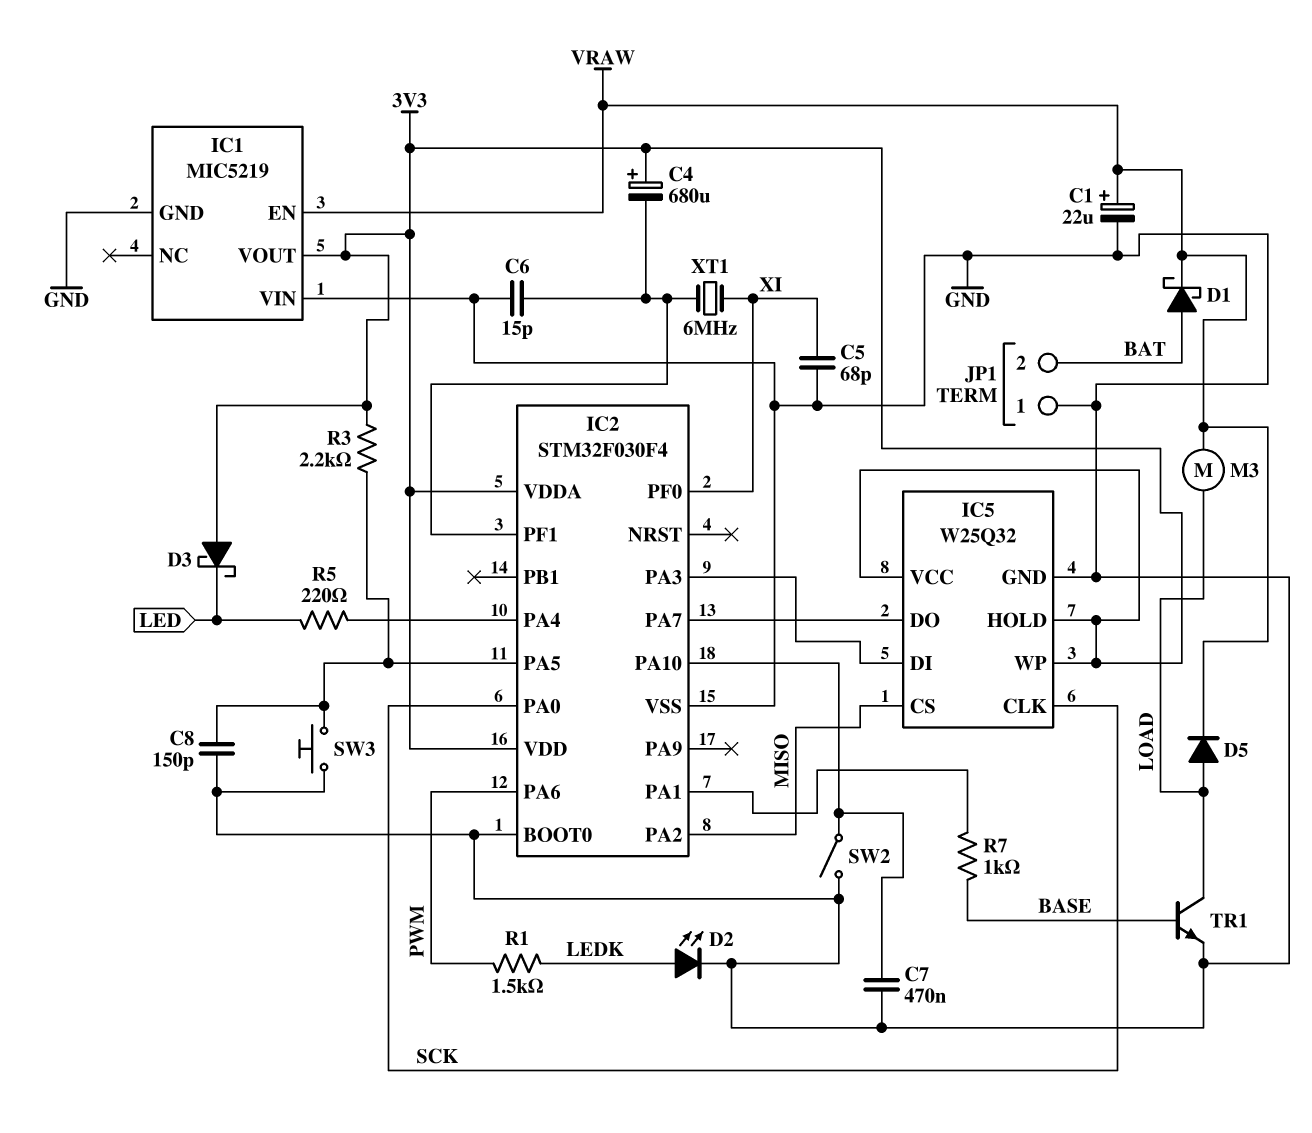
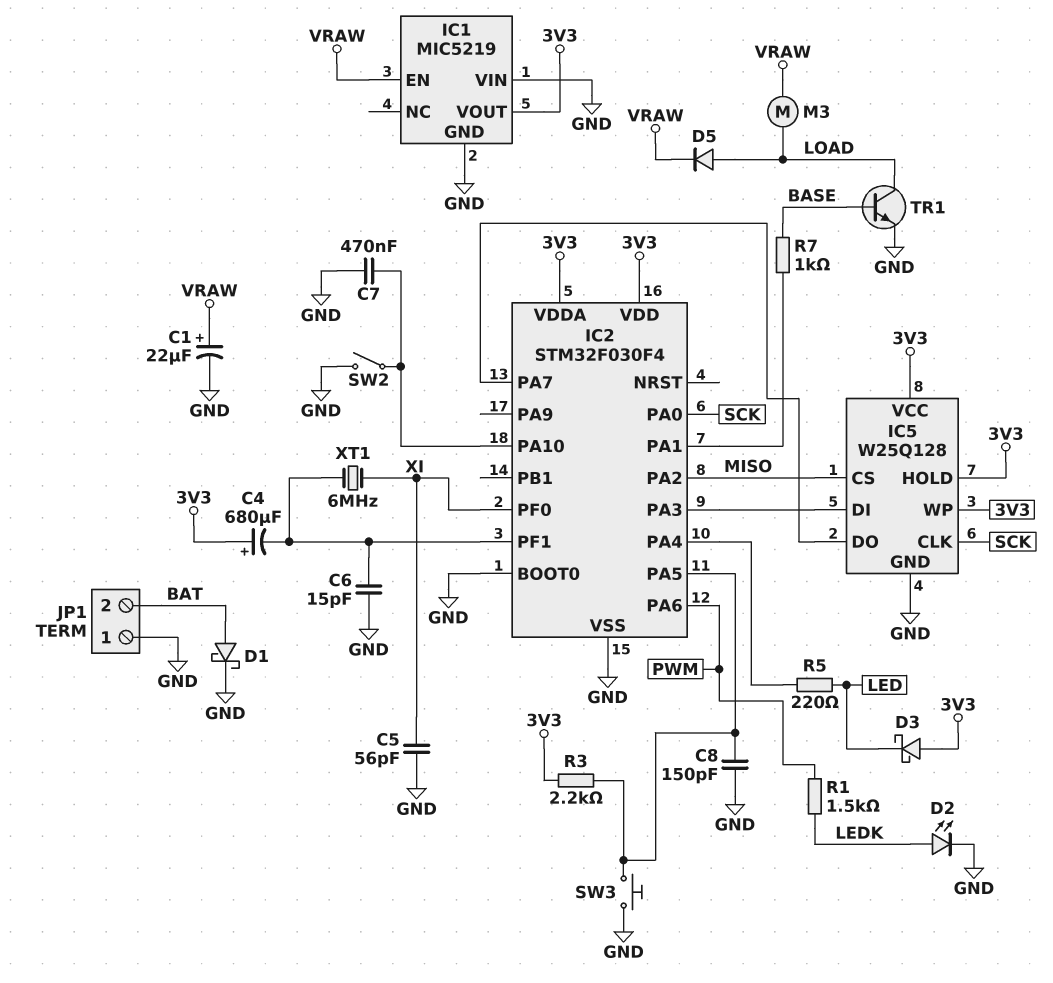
C5: 68pF (GND, XI) -> 56pF (GND, XI)
D1: schottky (A BAT, K VRAW) -> schottky (A BAT, K GND)
IC5: W25Q32 -> W25Q128

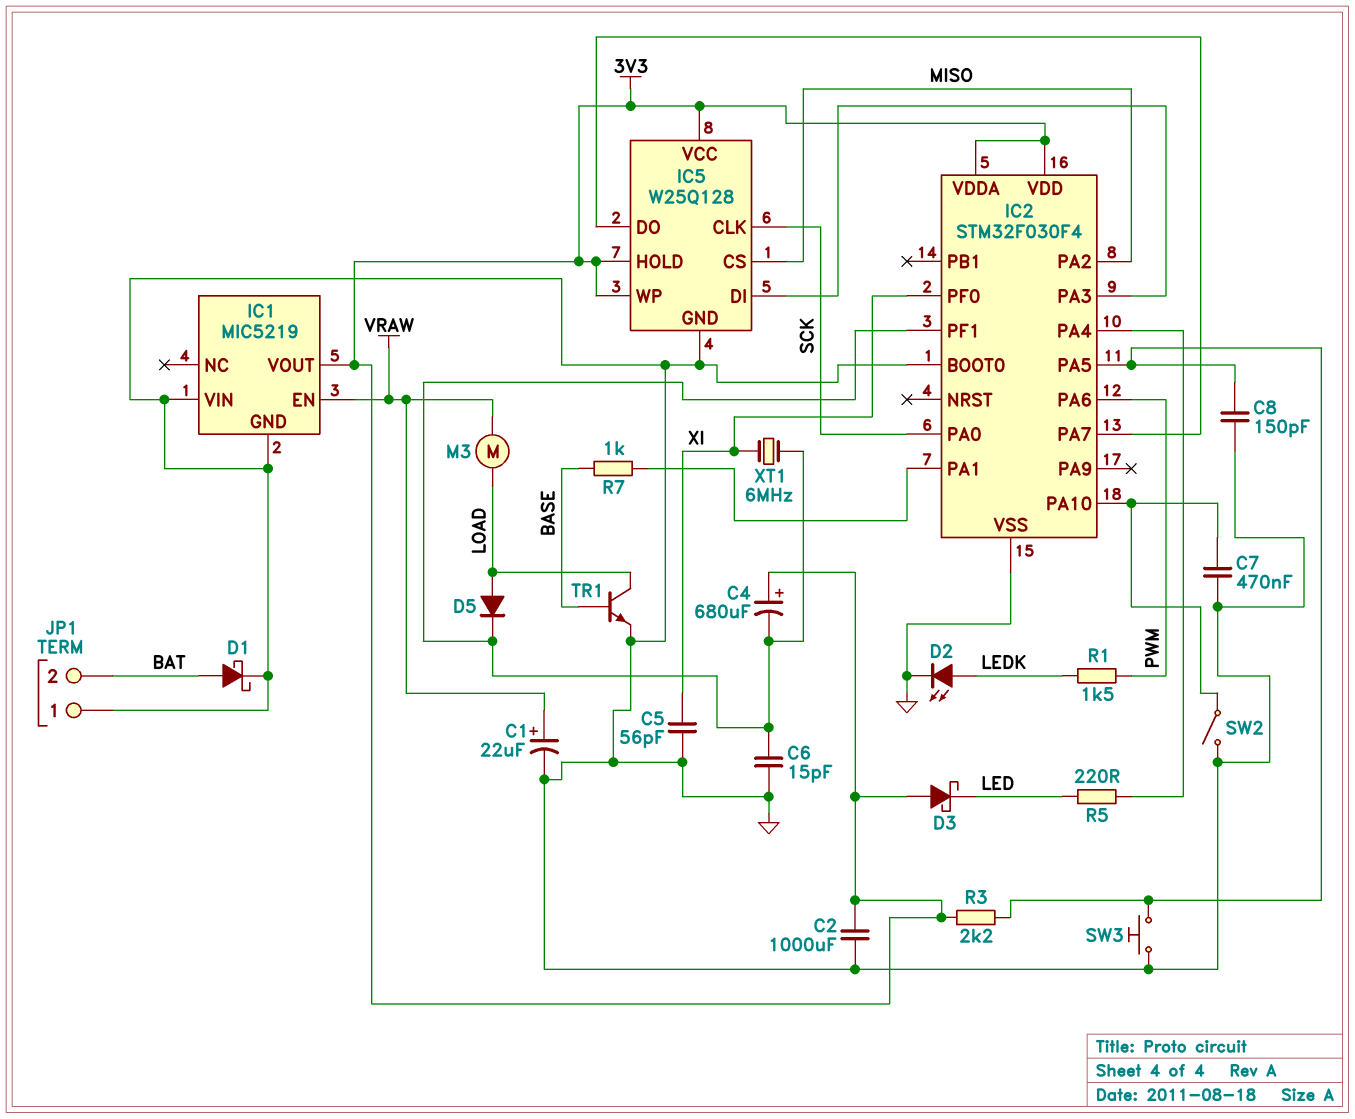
C2: none -> 1000uF (3V3, GND)
D5: diode (A LOAD, K VRAW) -> diode (A LOAD, K IC2/PF1)

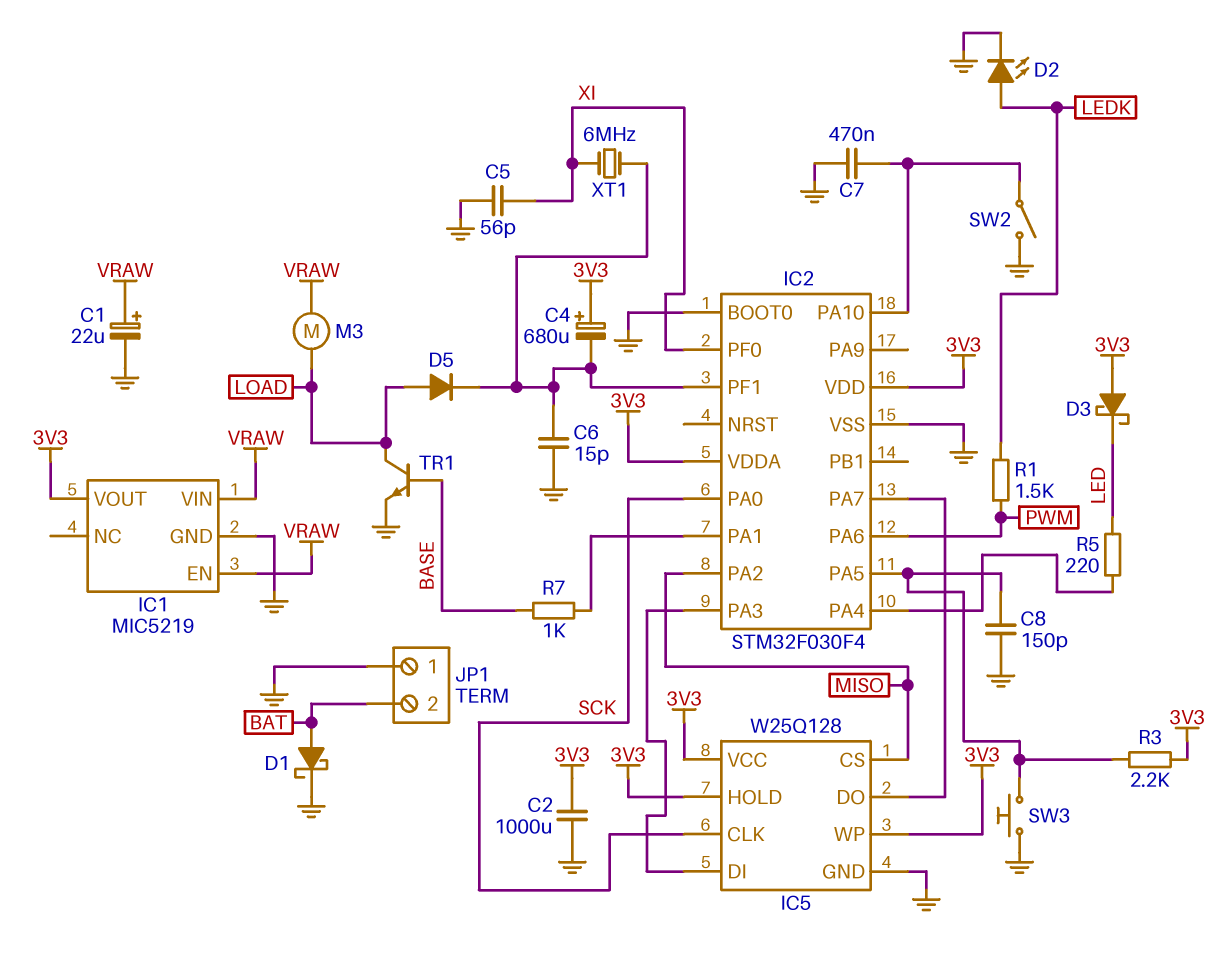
IC1 pin VIN: GND -> VRAW

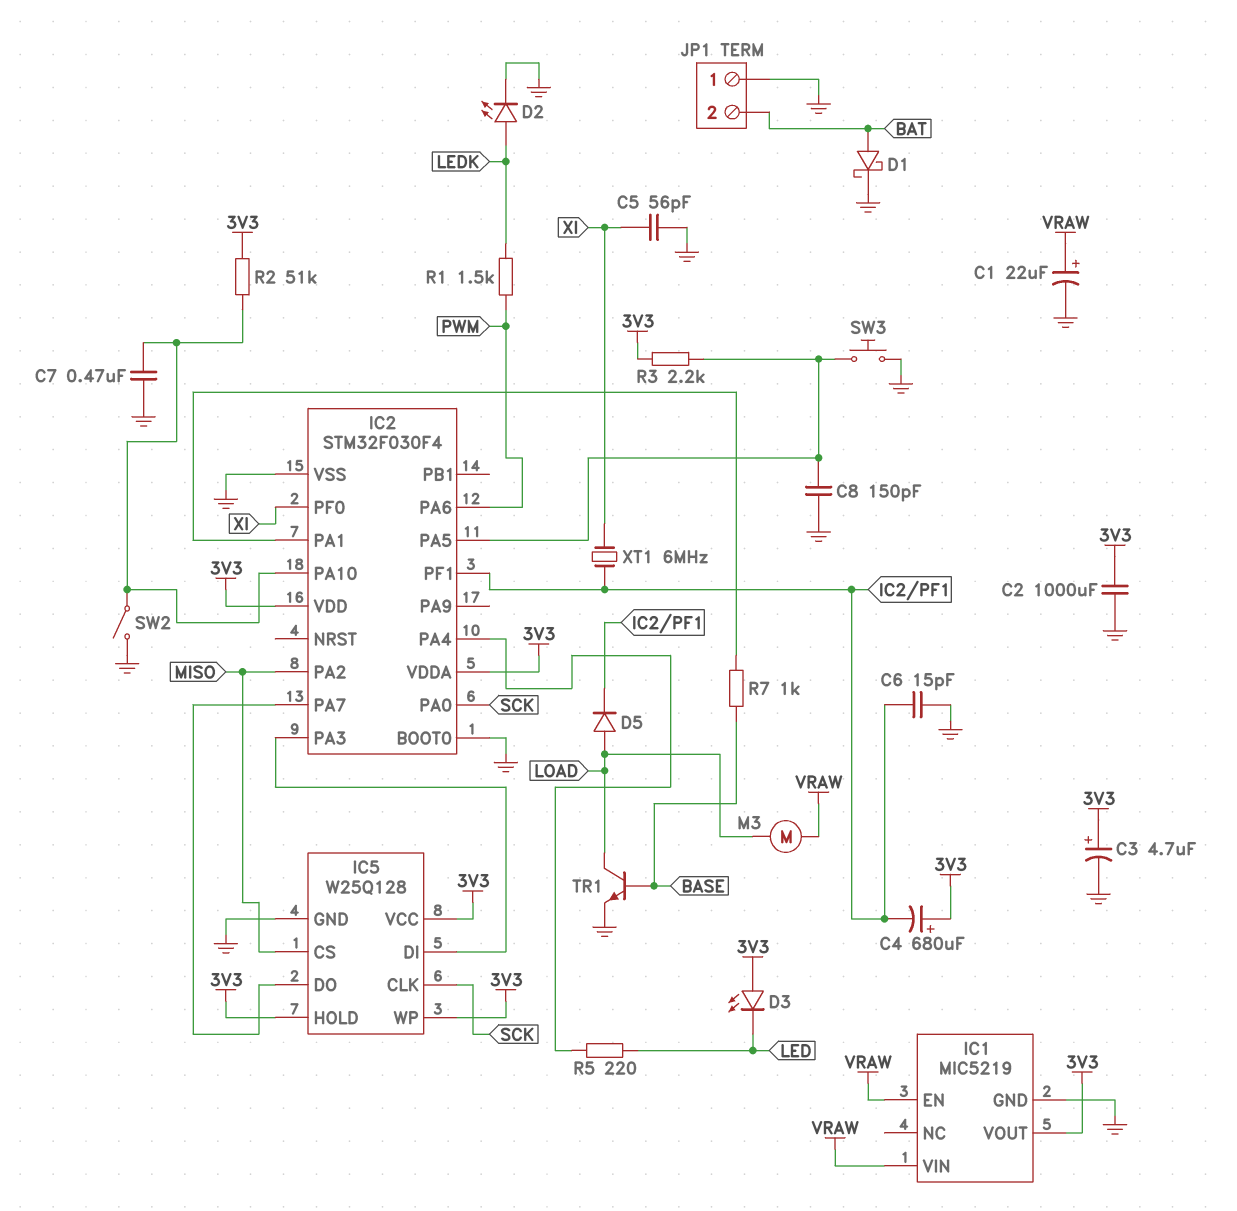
C3: none -> 4.7uF (plus 3V3, minus GND)
D3: schottky (A 3V3, K LED) -> LED (A 3V3, K LED)
R2: none -> 51k (3V3, IC2/PA10)

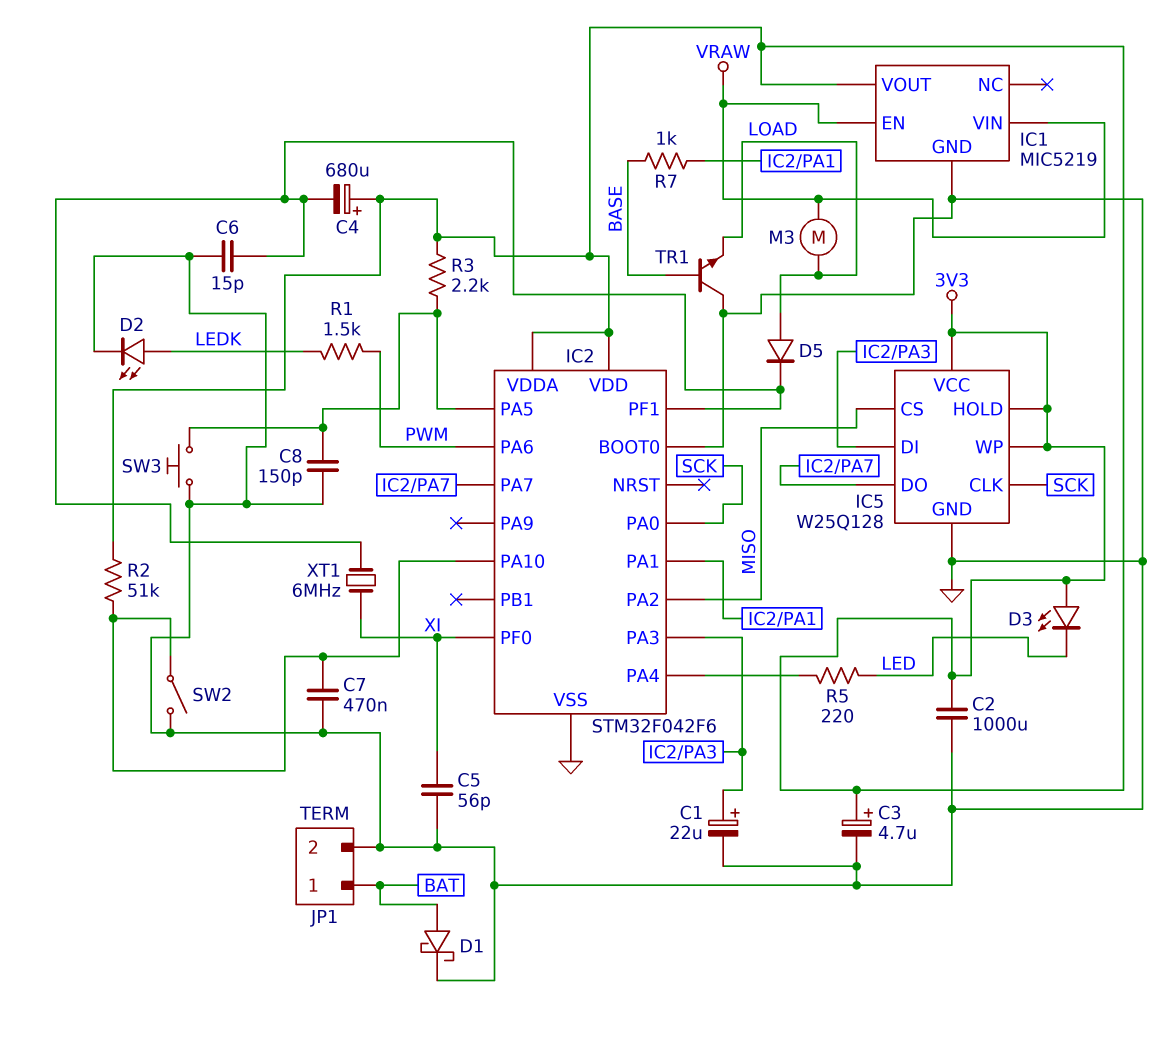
C1: 22uF (plus VRAW, minus GND) -> 22uF (plus IC2/PA3, minus GND)
IC2: STM32F030F4 -> STM32F042F6
JP1 pin 1: GND -> BAT
JP1 pin 2: BAT -> GND
TR1: NPN (B BASE, C LOAD, E GND) -> NPN (B BASE, C GND, E LOAD)

